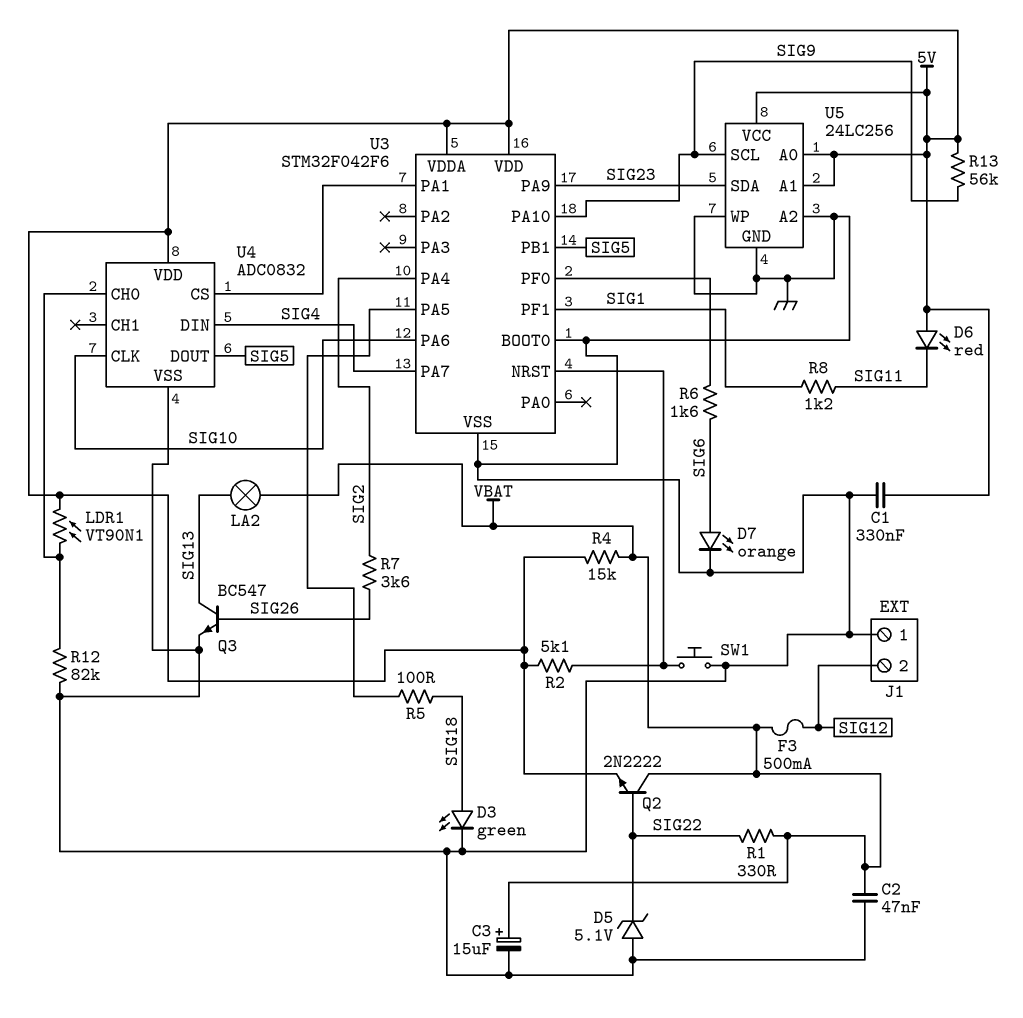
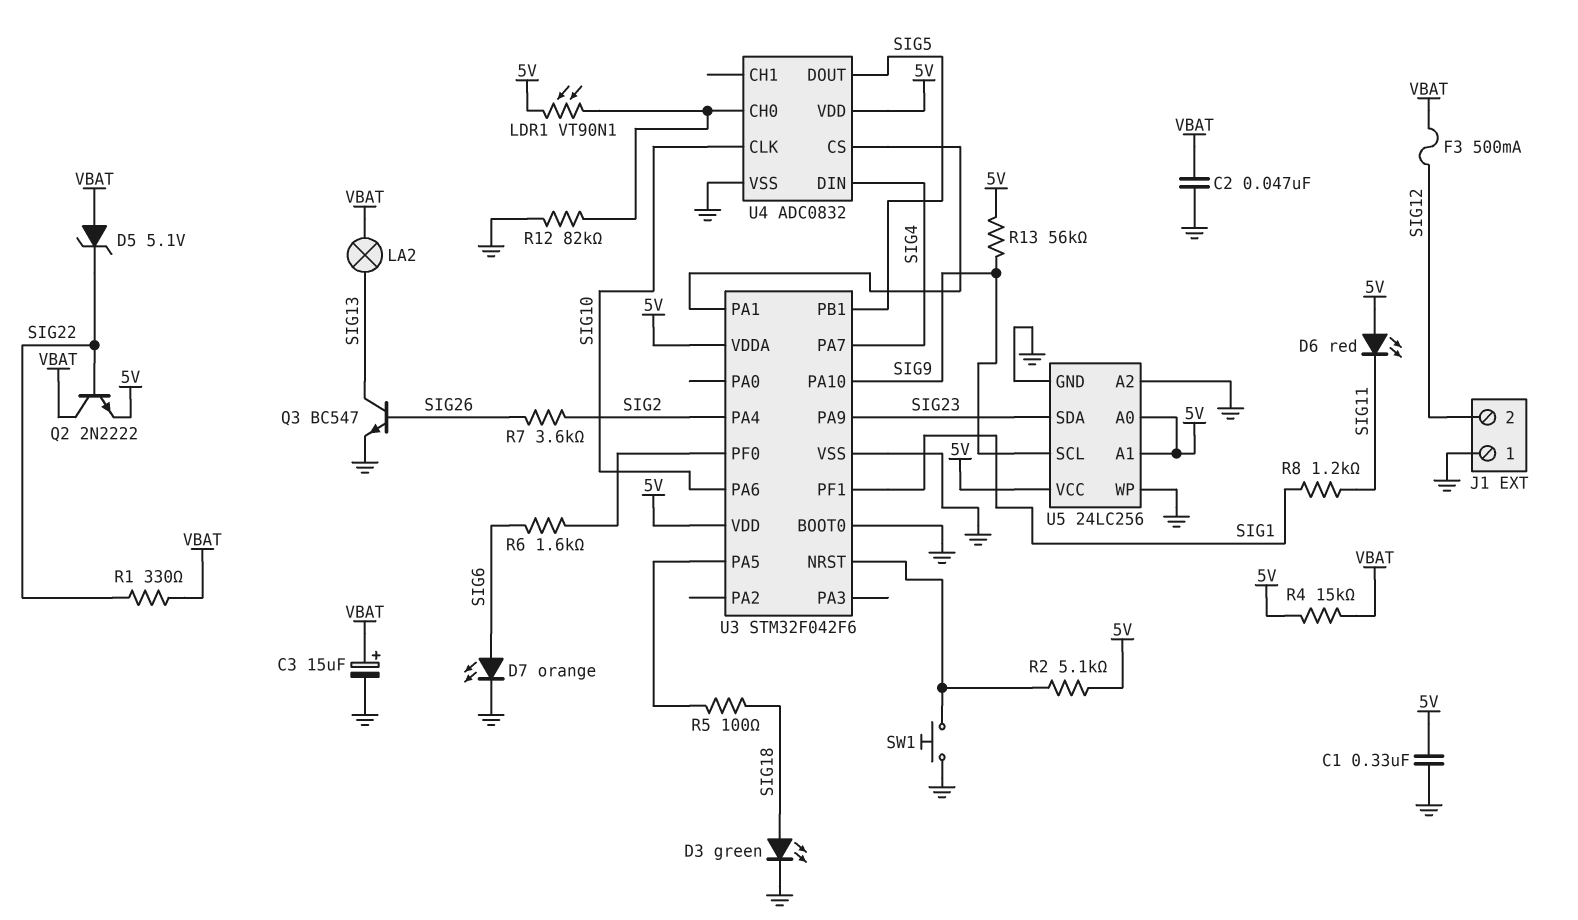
D5: zener 5.1V (A GND, K SIG22) -> zener 5.1V (A VBAT, K SIG22)

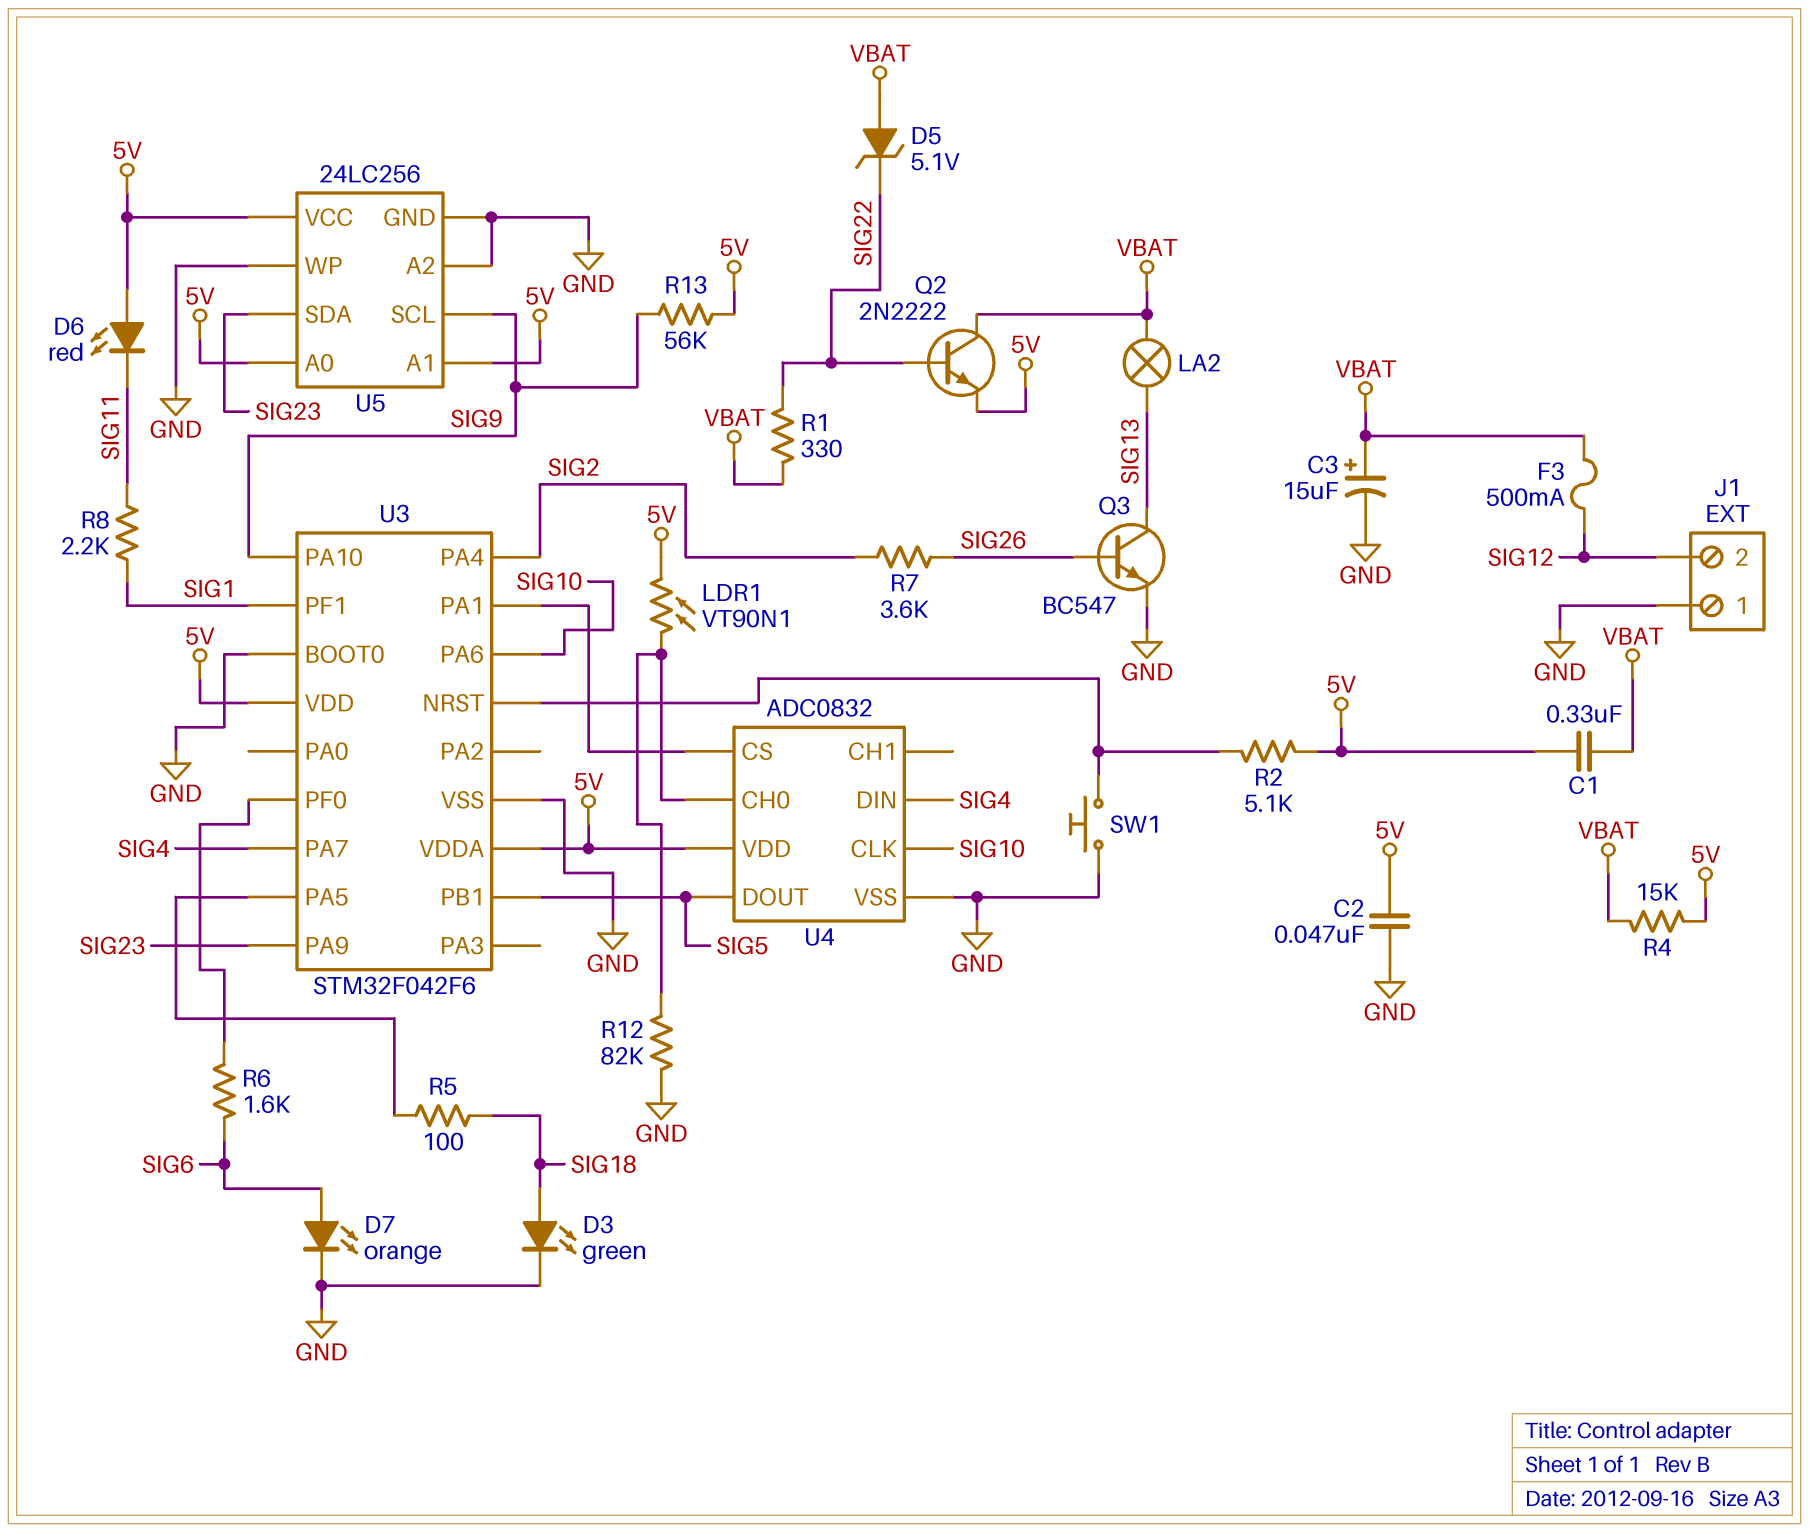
C1: 330nF (5V, GND) -> 330nF (5V, VBAT)
C2: 47nF (GND, VBAT) -> 47nF (5V, GND)
R8: 1.2k (SIG1, SIG11) -> 2.2k (SIG1, SIG11)

